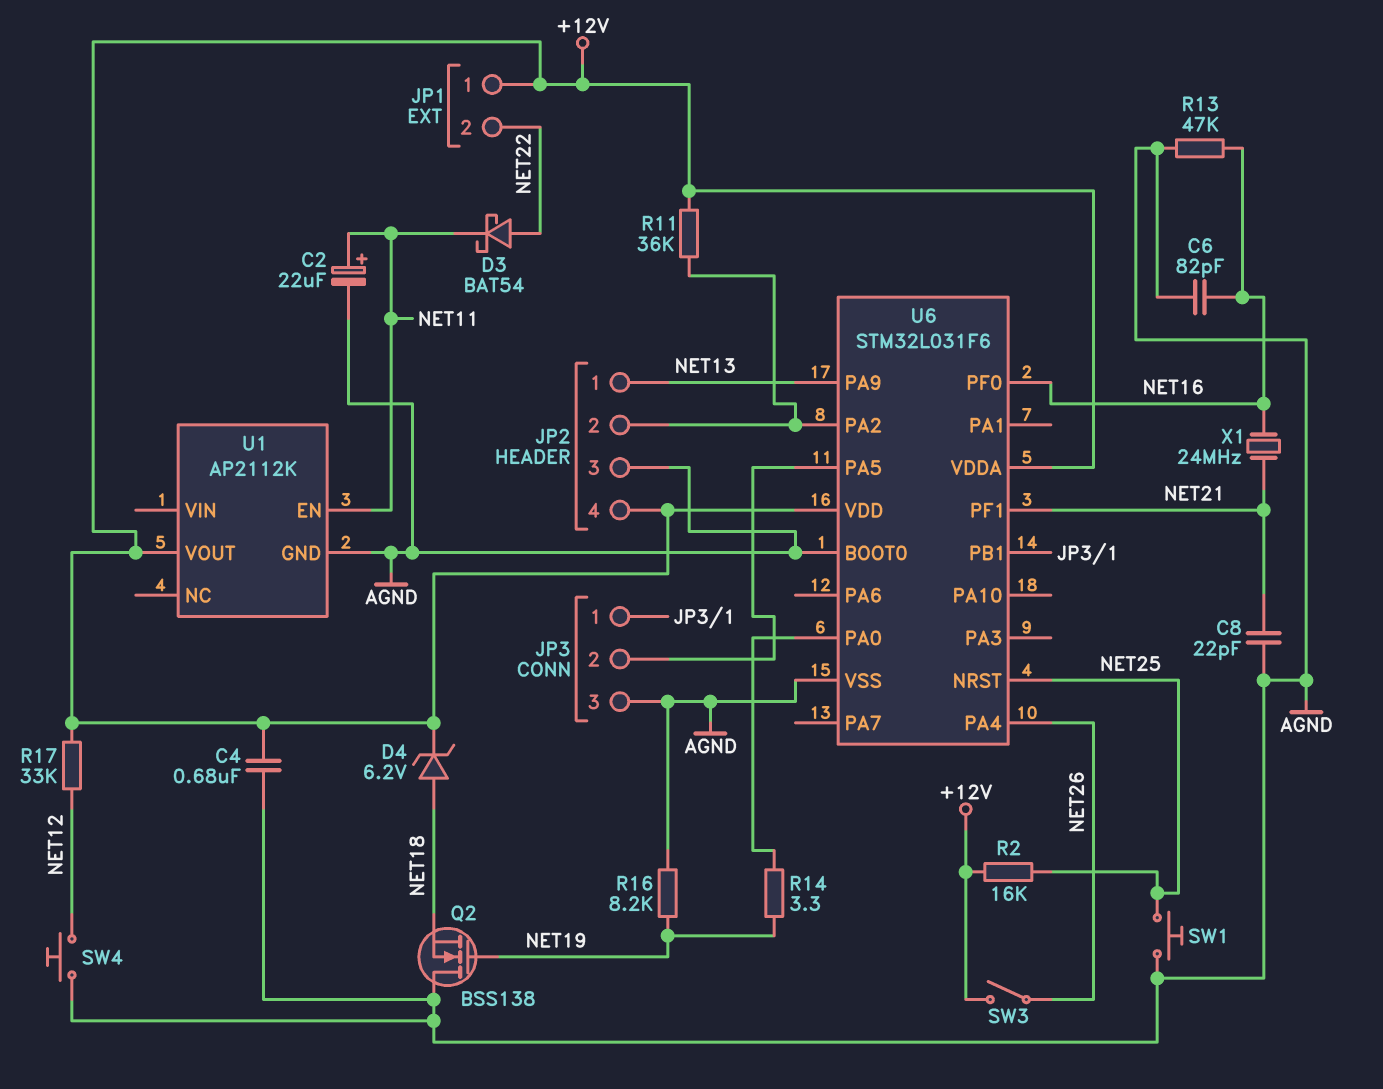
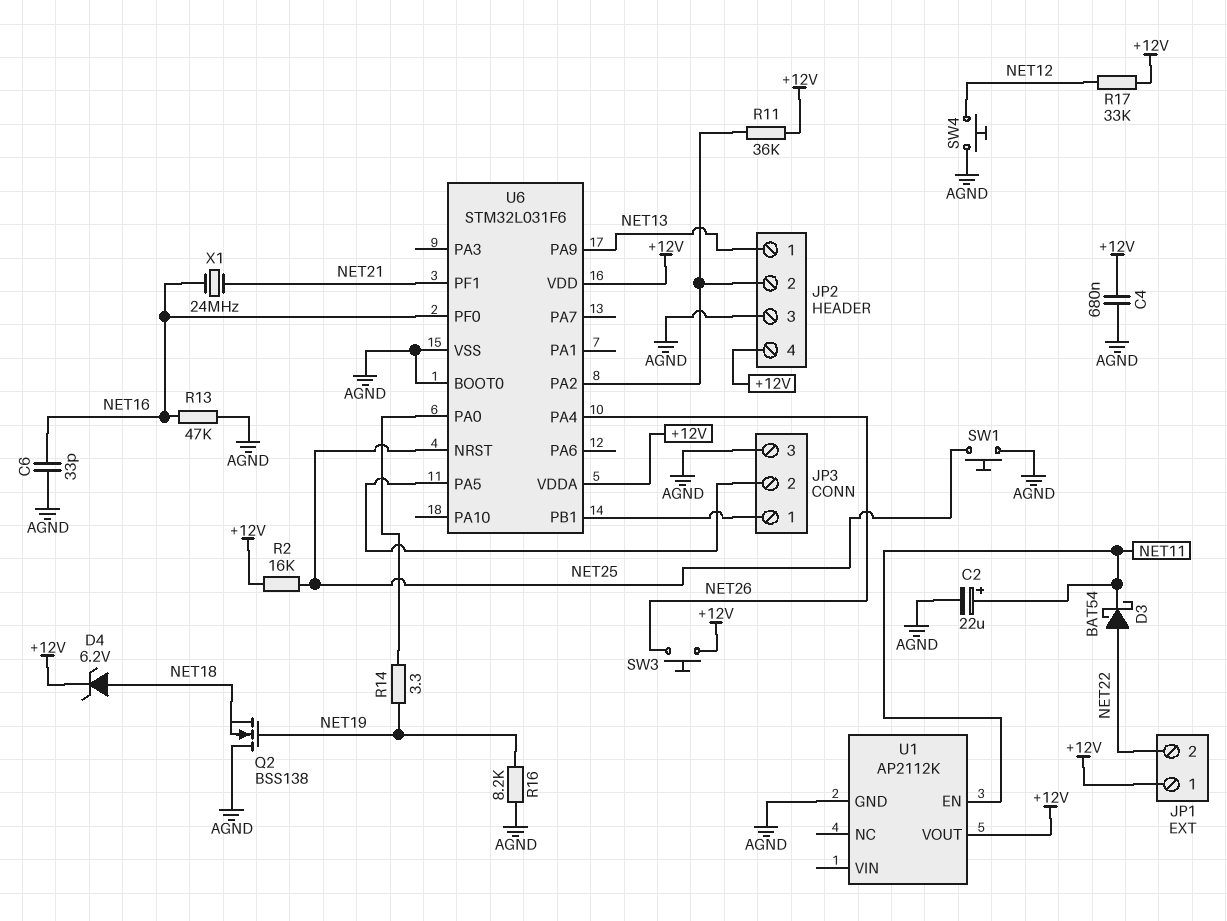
C6: 82pF (AGND, NET16) -> 33pF (AGND, NET16)
C8: 22pF (AGND, NET21) -> none
SW3: switch (+12V, NET26) -> button (+12V, NET26)

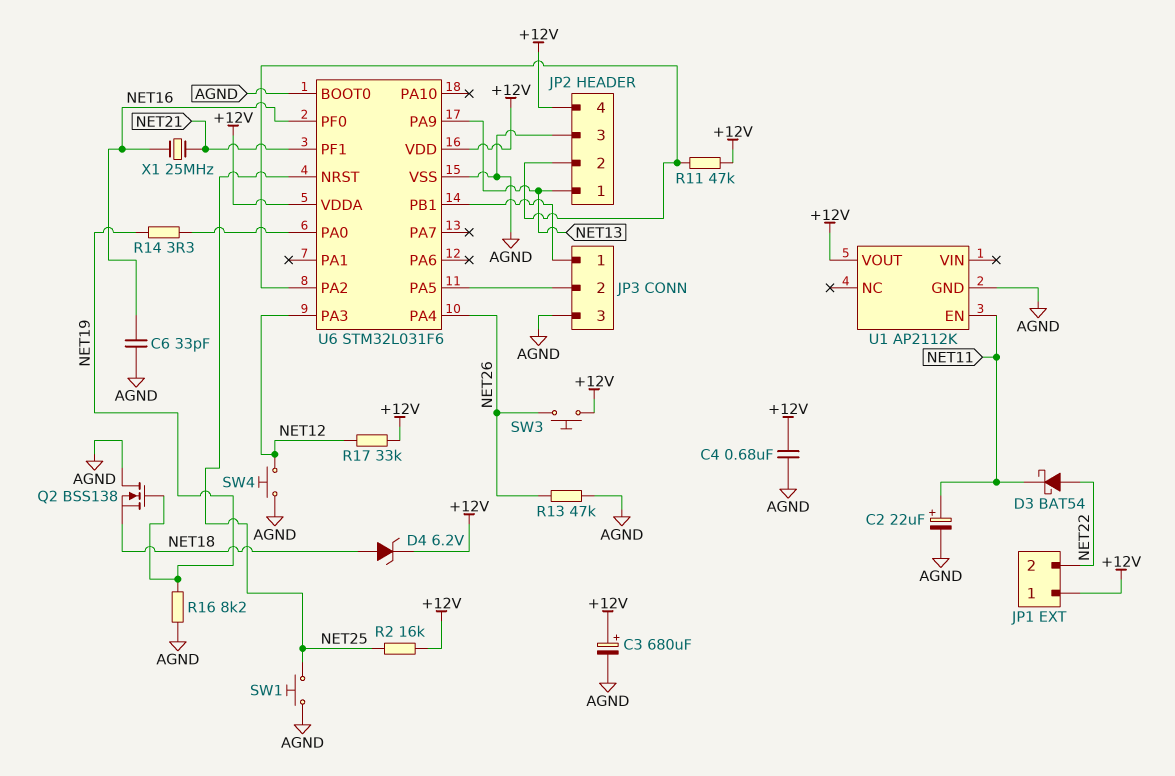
C3: none -> 680uF (plus +12V, minus AGND)
R11: 36k (+12V, JP2/2) -> 47k (+12V, JP2/2)
R13: 47k (AGND, NET16) -> 47k (AGND, NET26)
U6 pin PA3: none -> NET12
X1: 24MHz (NET16, NET21) -> 25MHz (NET16, NET21)

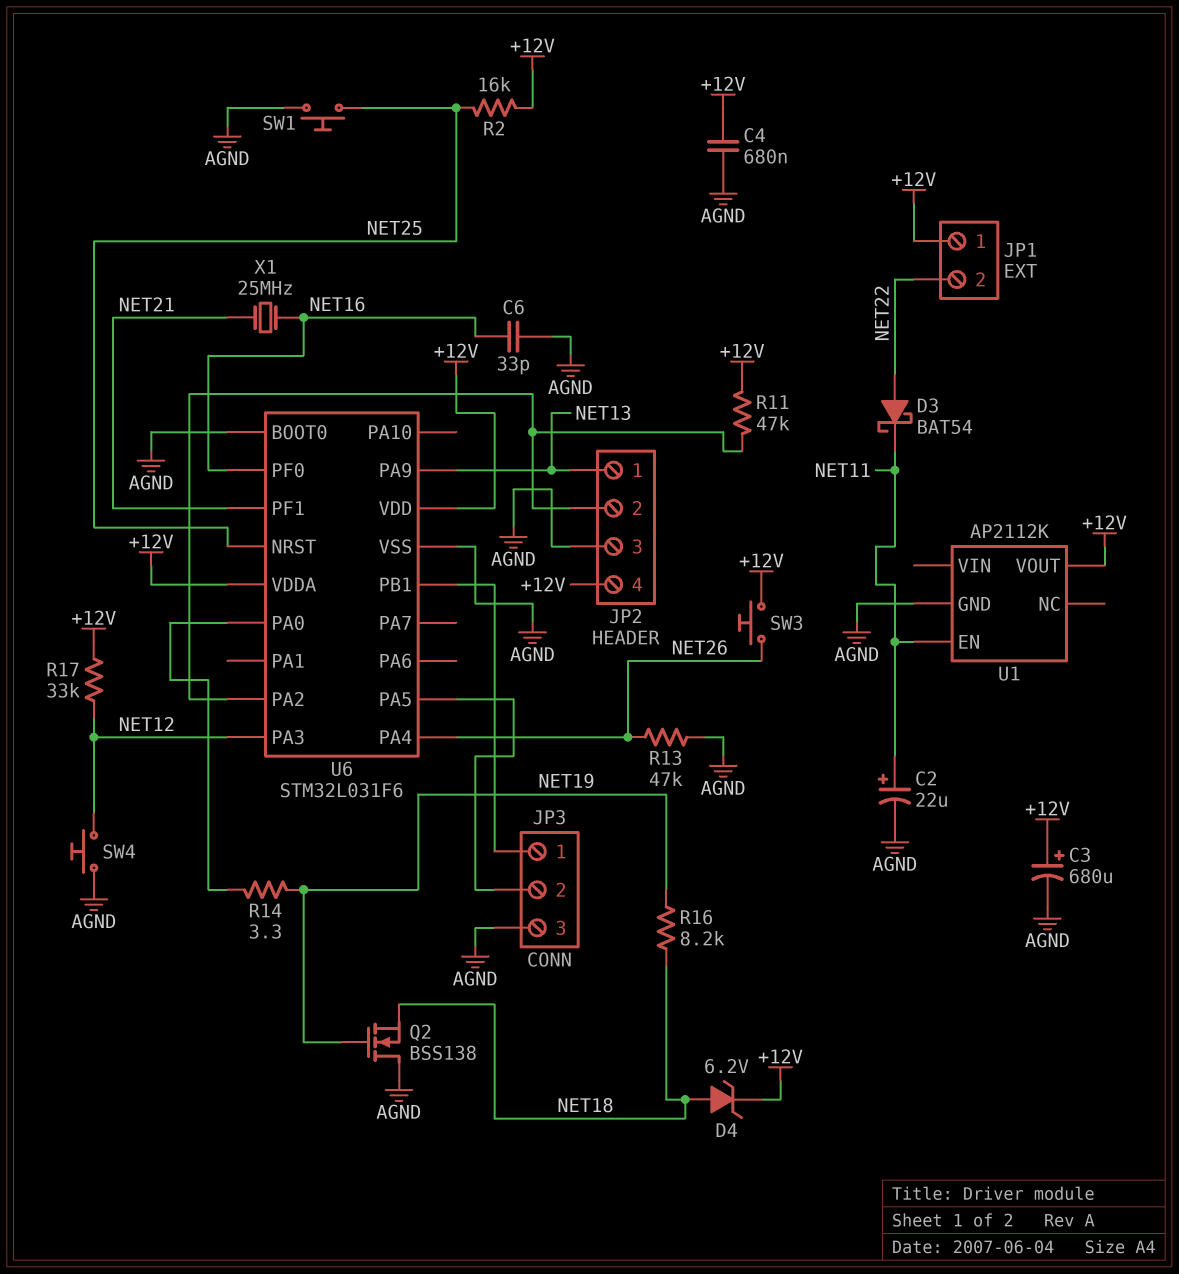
R16: 8.2k (AGND, NET19) -> 8.2k (NET18, NET19)

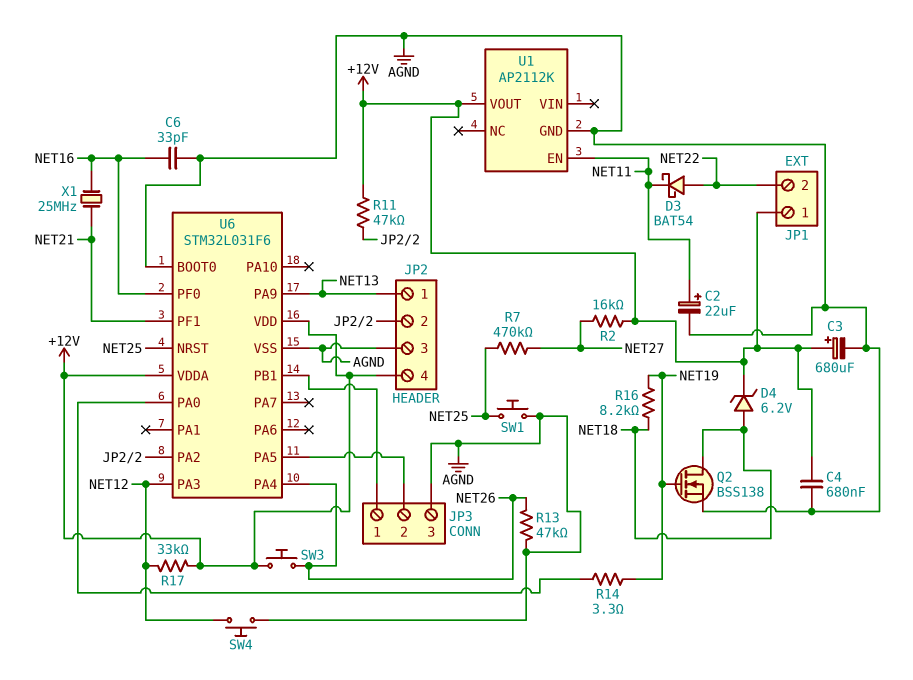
Q2: NMOS BSS138 (G NET19, D AGND, S NET18) -> NMOS BSS138 (G NET19, D NET18, S AGND)
R2: 16k (+12V, NET25) -> 16k (+12V, NET27)
R7: none -> 470k (NET25, NET27)

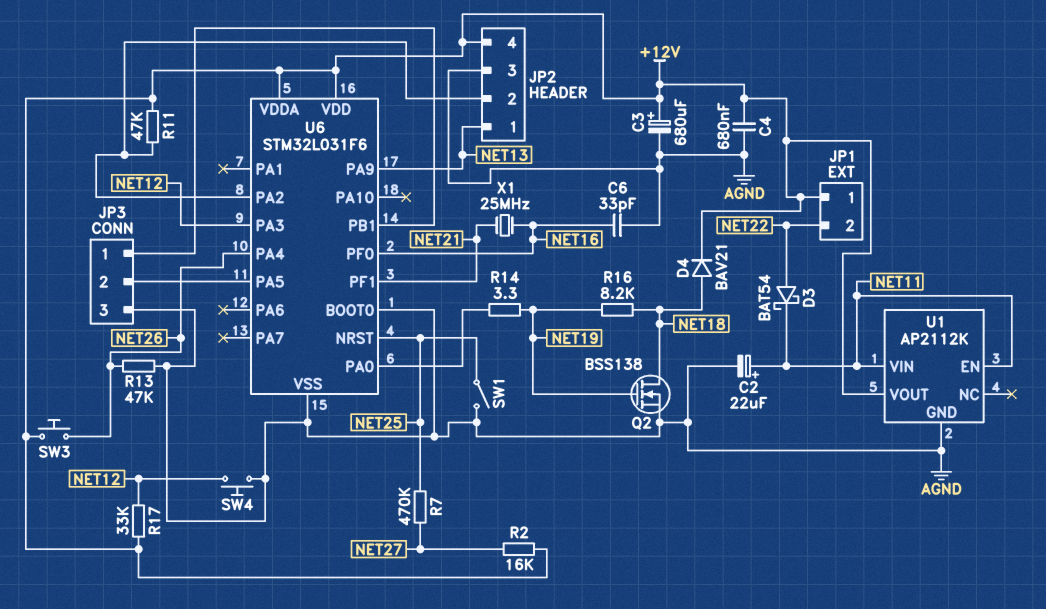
D4: zener 6.2V (A NET18, K +12V) -> diode BAV21 (A NET18, K +12V)
SW1: button (AGND, NET25) -> switch (AGND, NET25)
U1 pin VIN: none -> NET11

